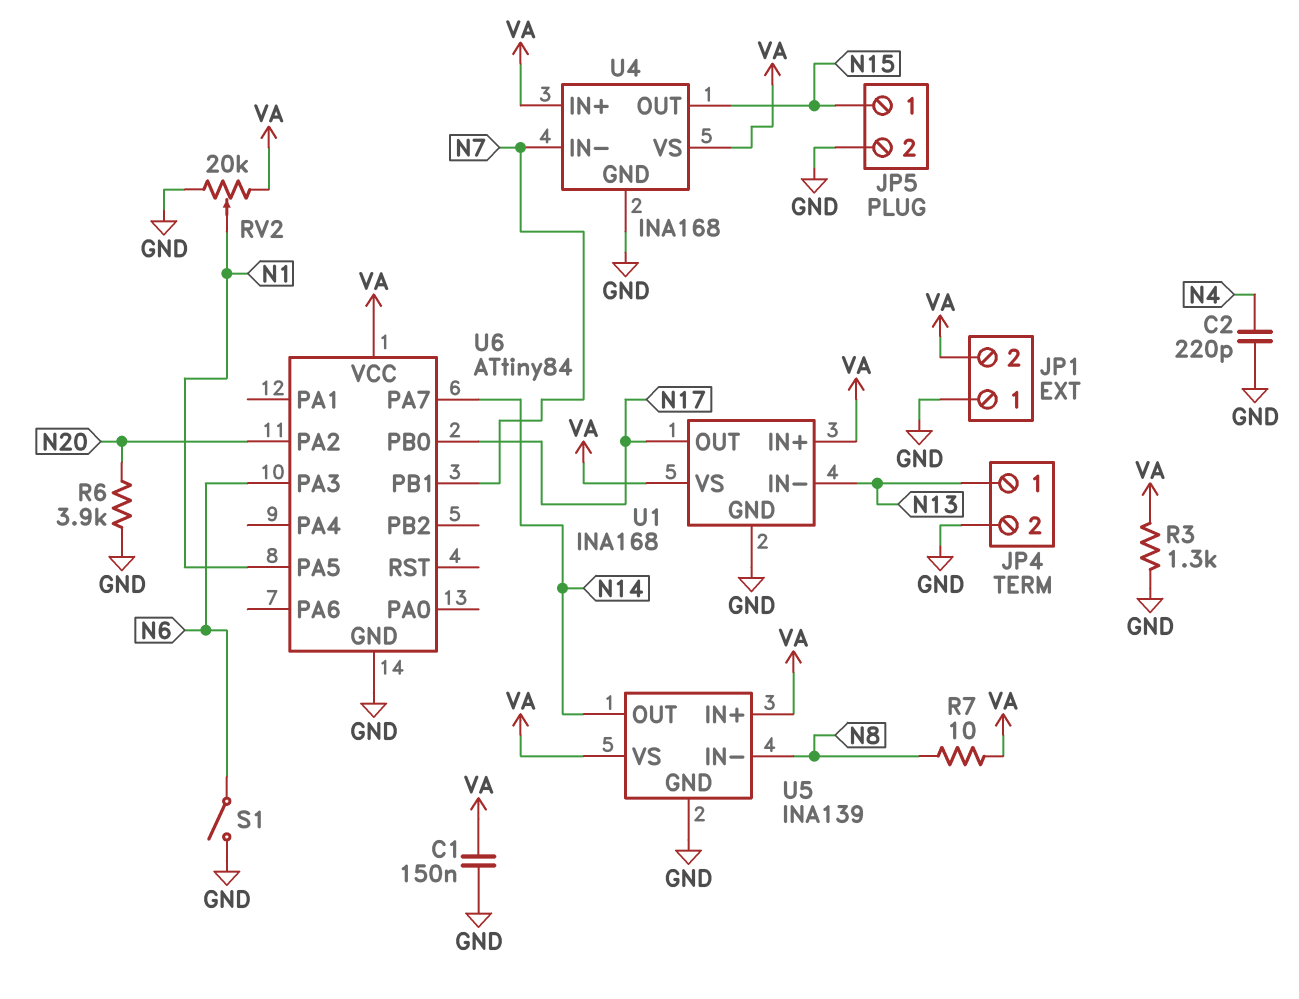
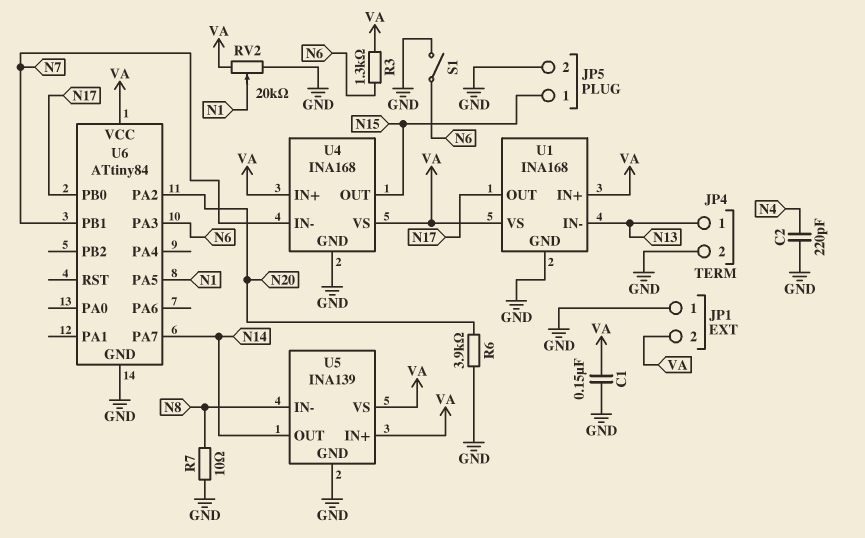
R3: 1.3k (GND, VA) -> 1.3k (N6, VA)
R7: 10 (N8, VA) -> 10 (GND, N8)

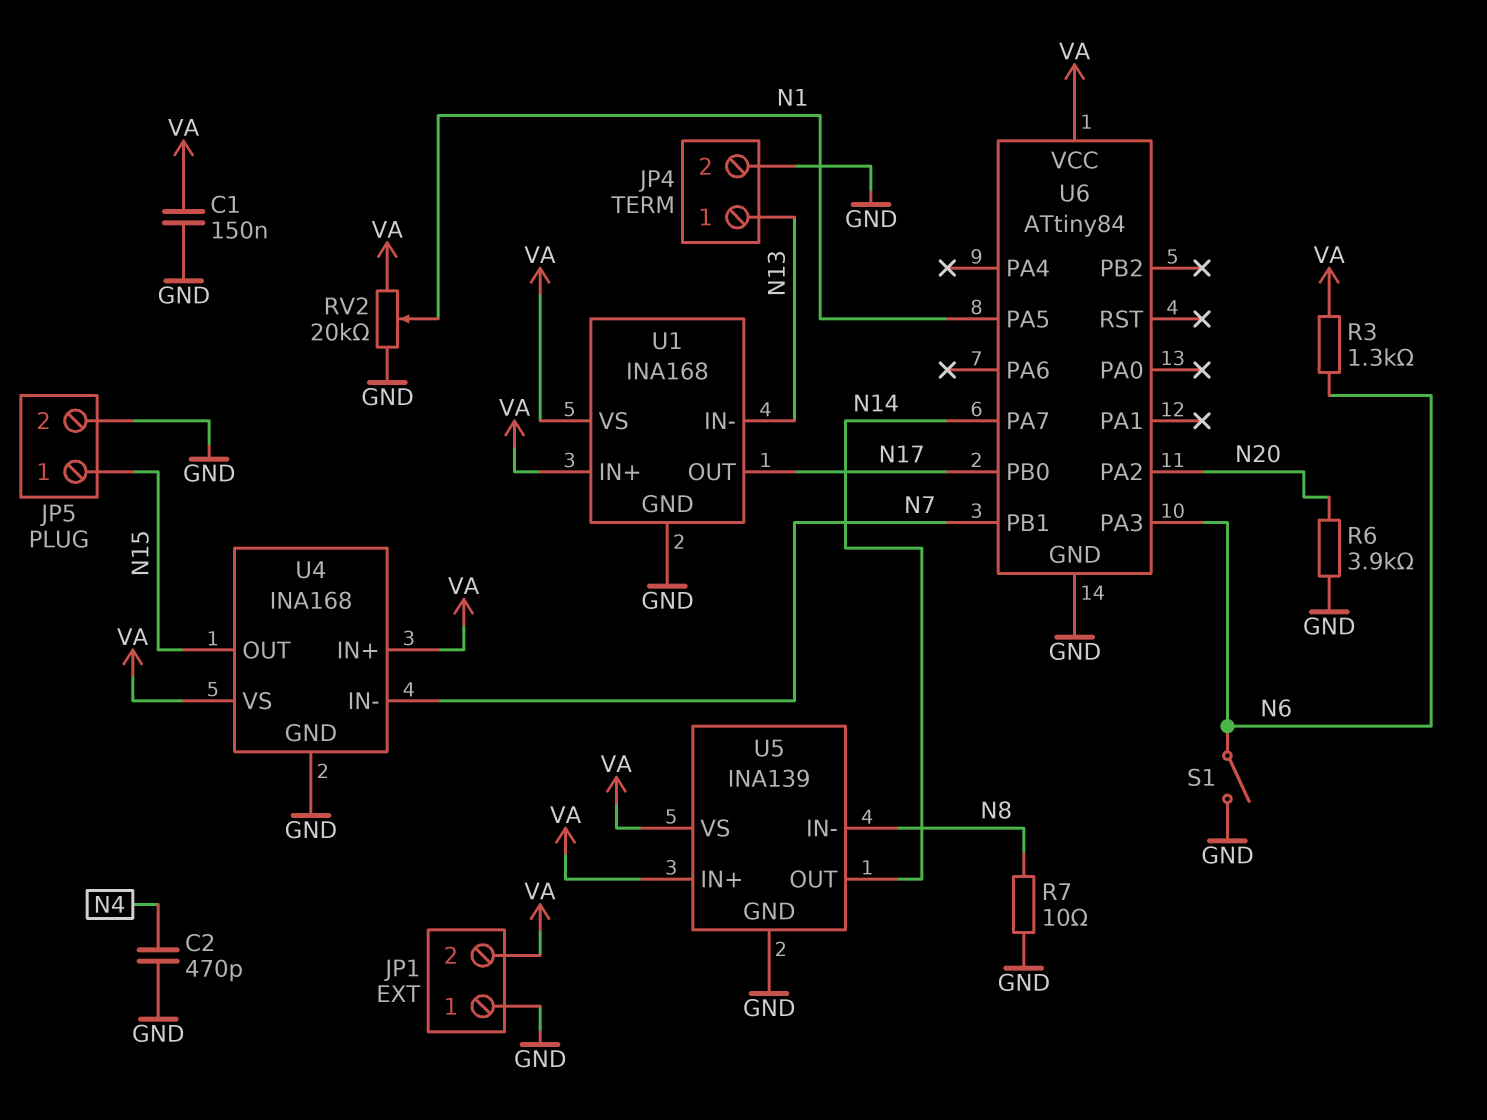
C2: 220pF (GND, N4) -> 470pF (GND, N4)

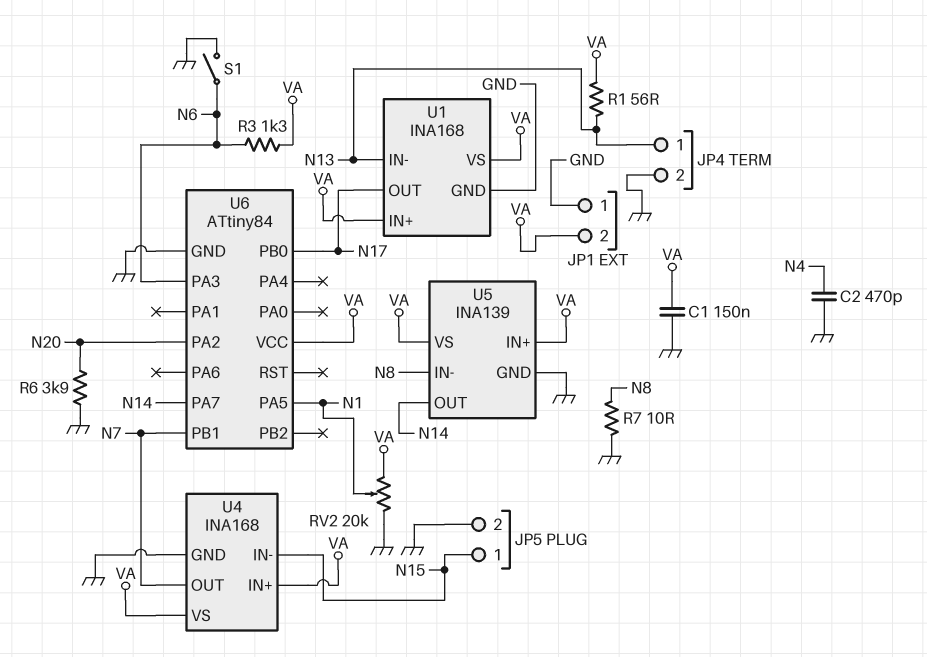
R1: none -> 56 (N13, VA)
U4 pin IN-: N7 -> N15
U4 pin OUT: N15 -> N7

